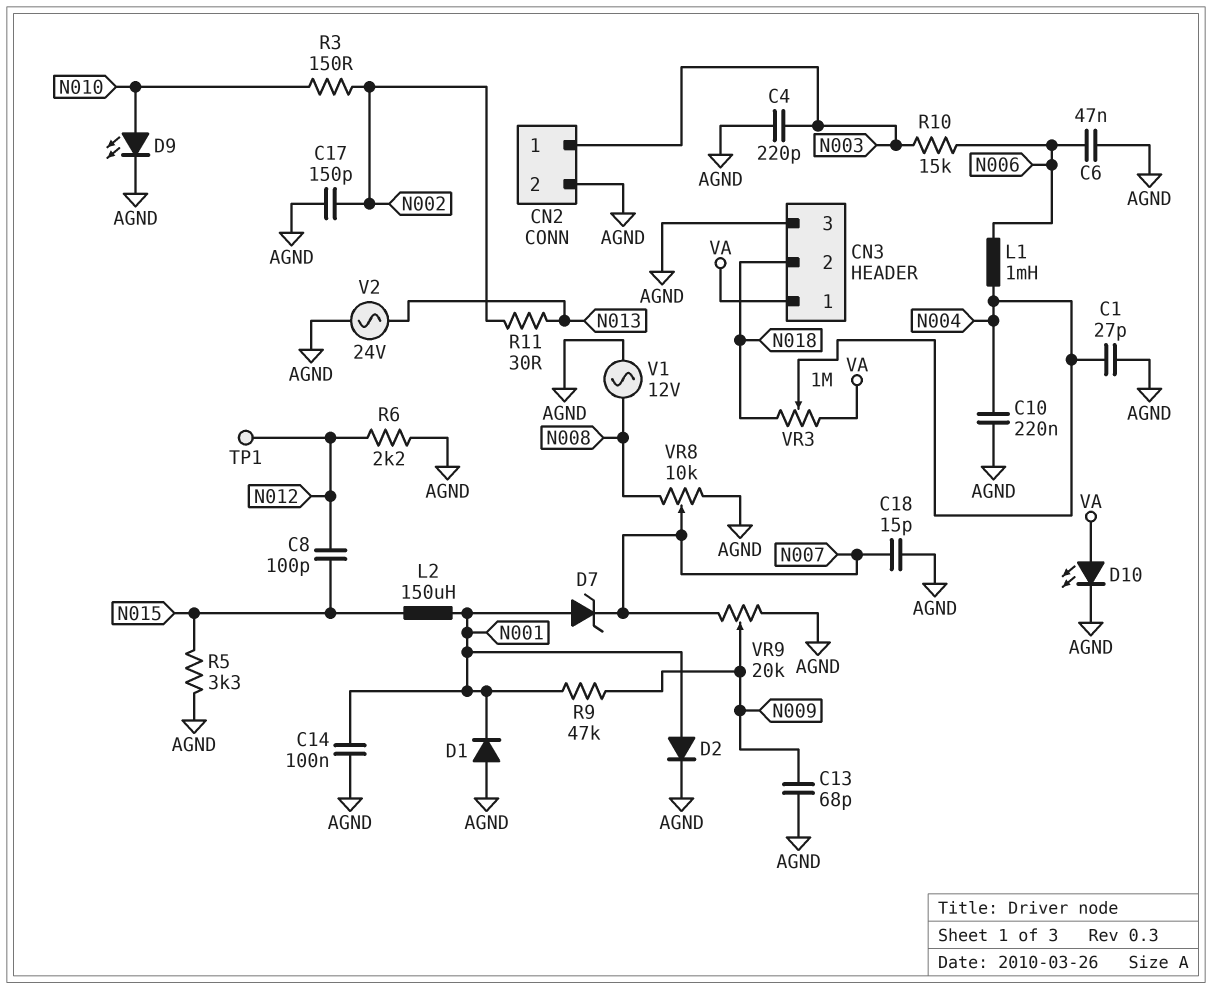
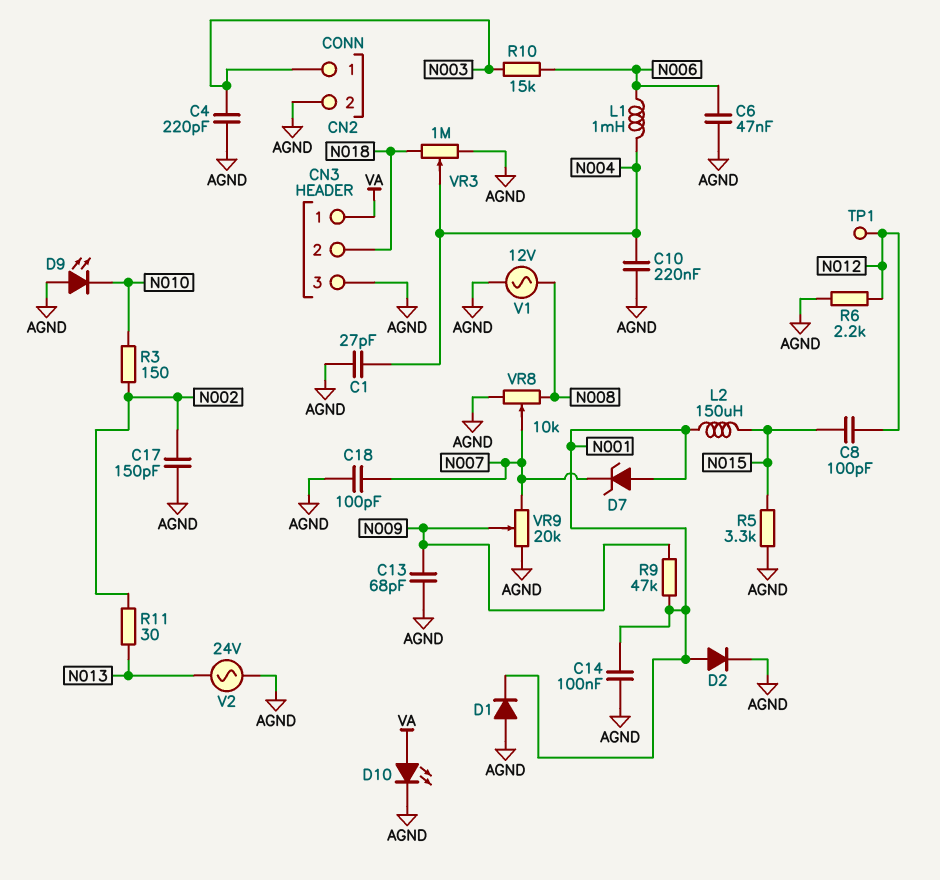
C18: 15pF (AGND, N007) -> 100pF (AGND, N007)
D9: LED (A N010, K AGND) -> LED (A AGND, K N010)
VR3: 1M (N018, VA, wiper N004) -> 1M (AGND, N018, wiper N004)

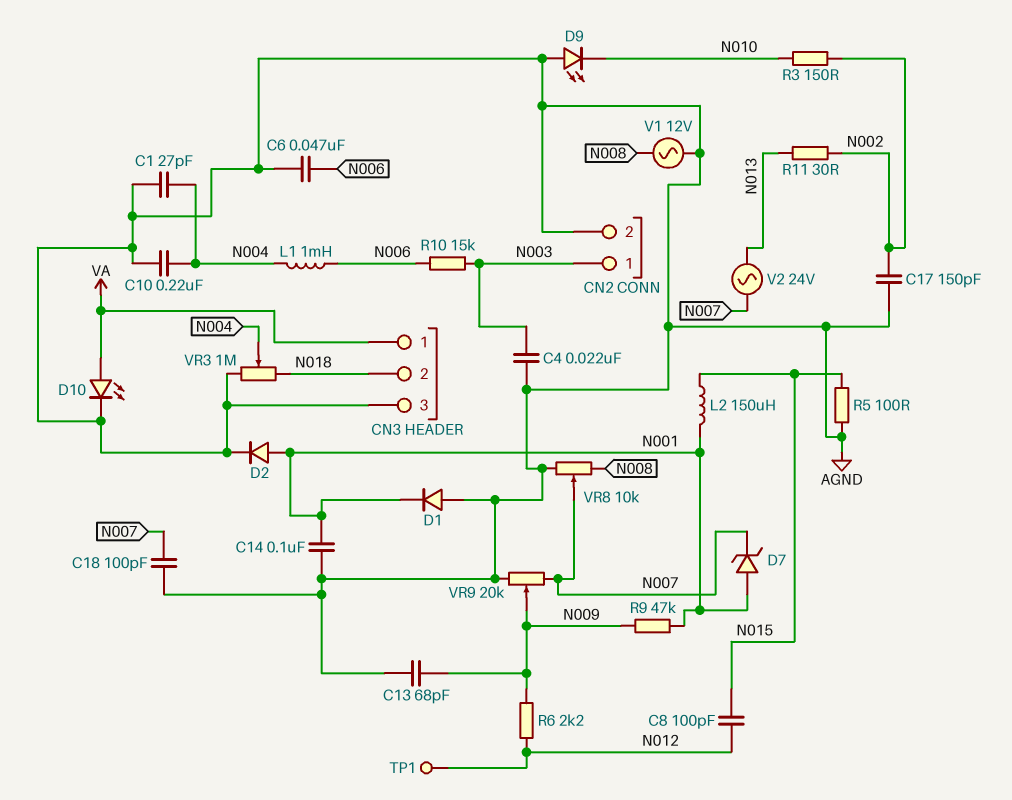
C4: 220pF (AGND, N003) -> 22nF (AGND, N003)
R5: 3.3k (AGND, N015) -> 100 (AGND, N015)
R6: 2.2k (AGND, N012) -> 2.2k (N009, N012)
V2: AC 24V (AGND, N013) -> AC 24V (N007, N013)

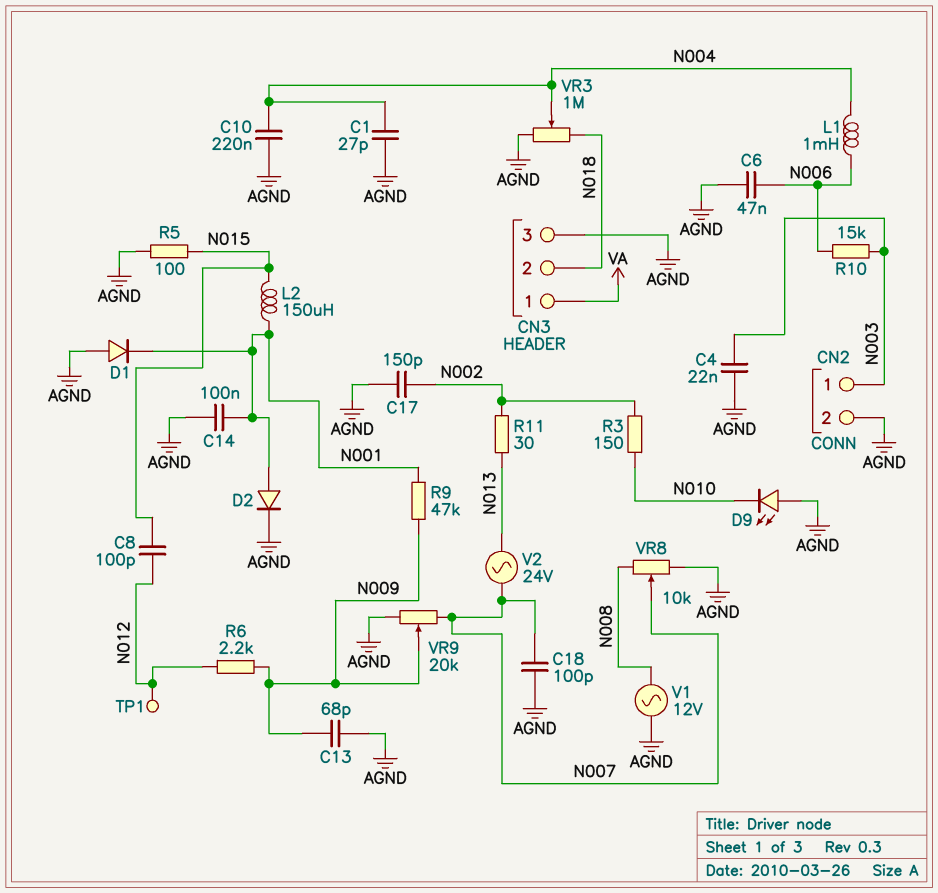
D7: zener (A N001, K N007) -> none
D10: LED (A VA, K AGND) -> none

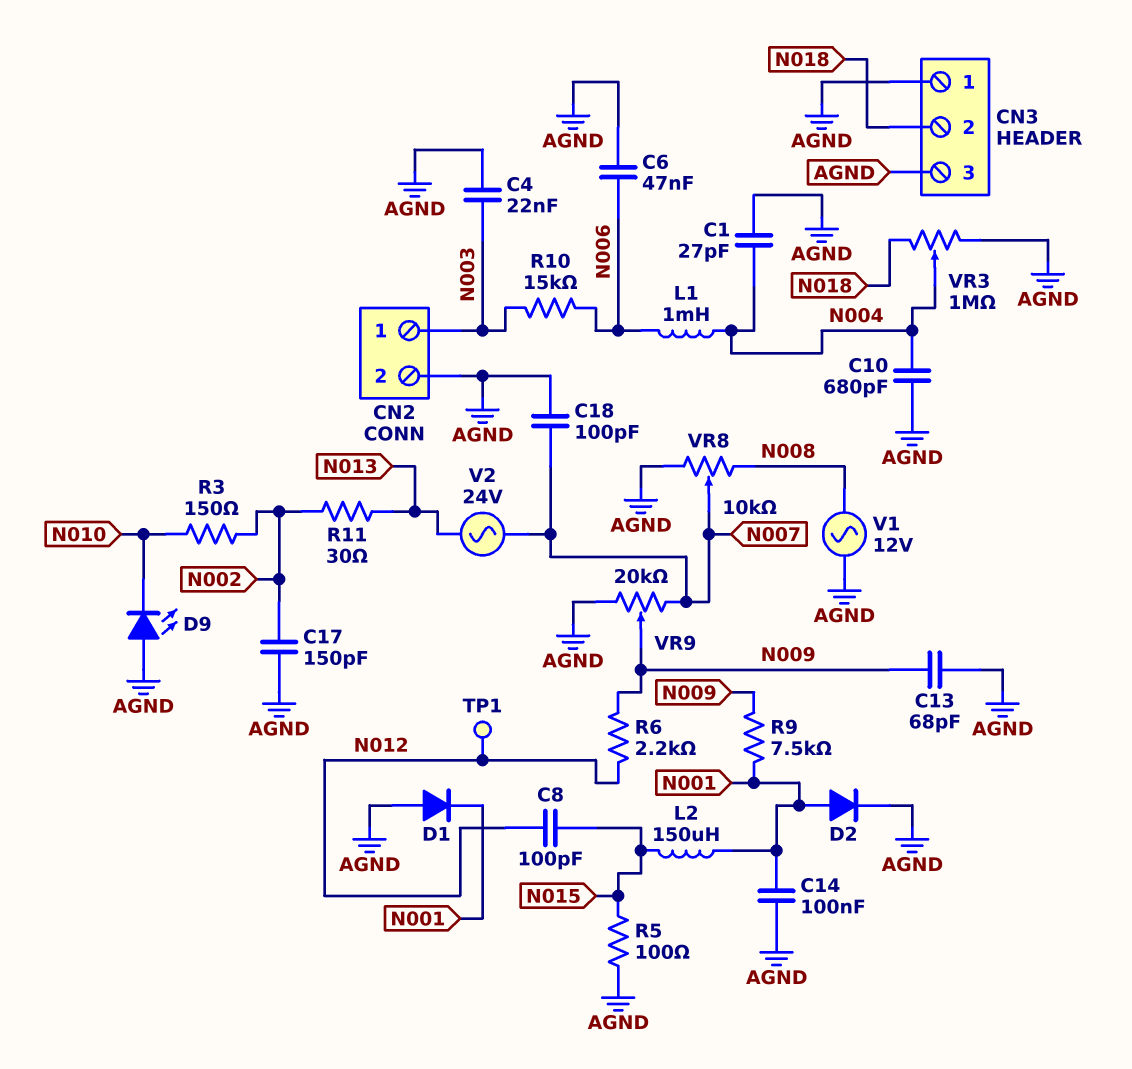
C10: 220nF (AGND, N004) -> 680pF (AGND, N004)
CN3 pin 1: VA -> AGND
R9: 47k (N001, N009) -> 7.5k (N001, N009)

